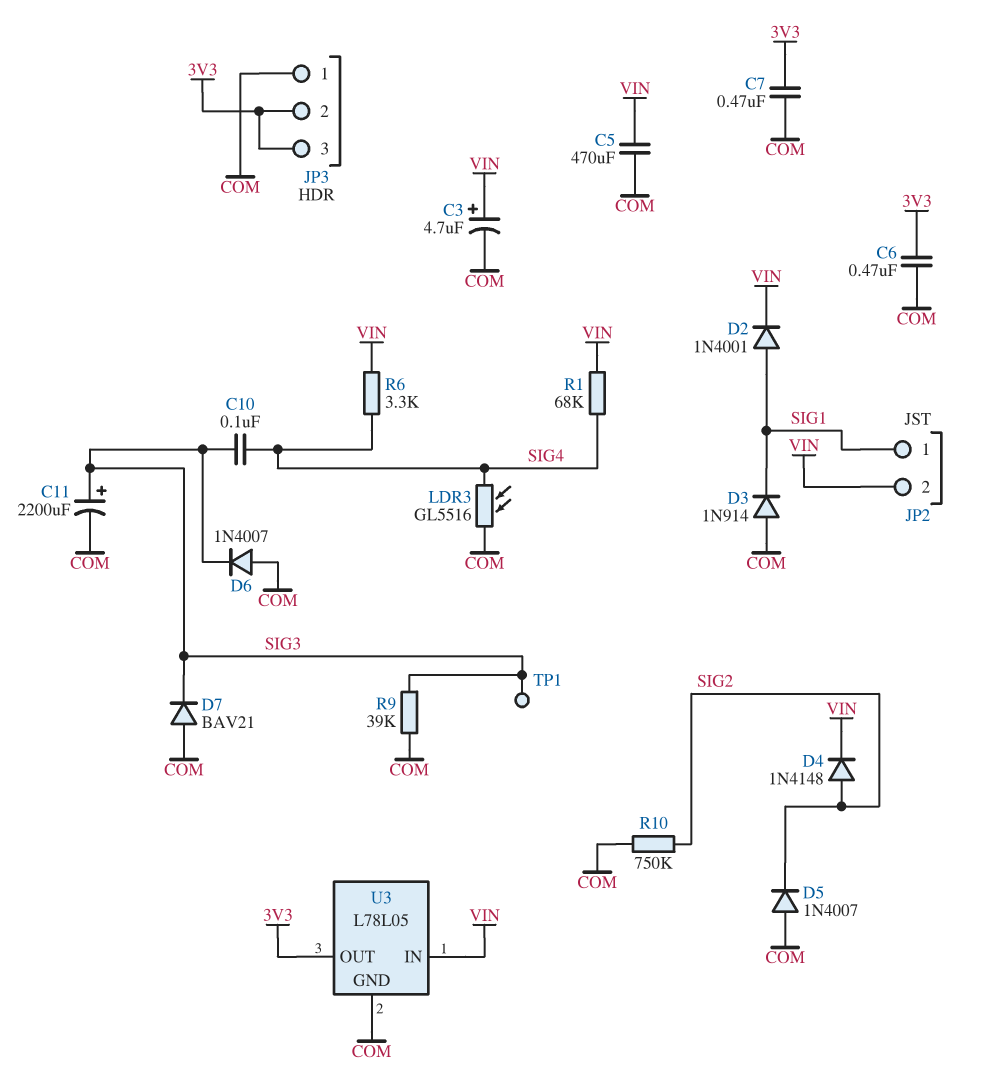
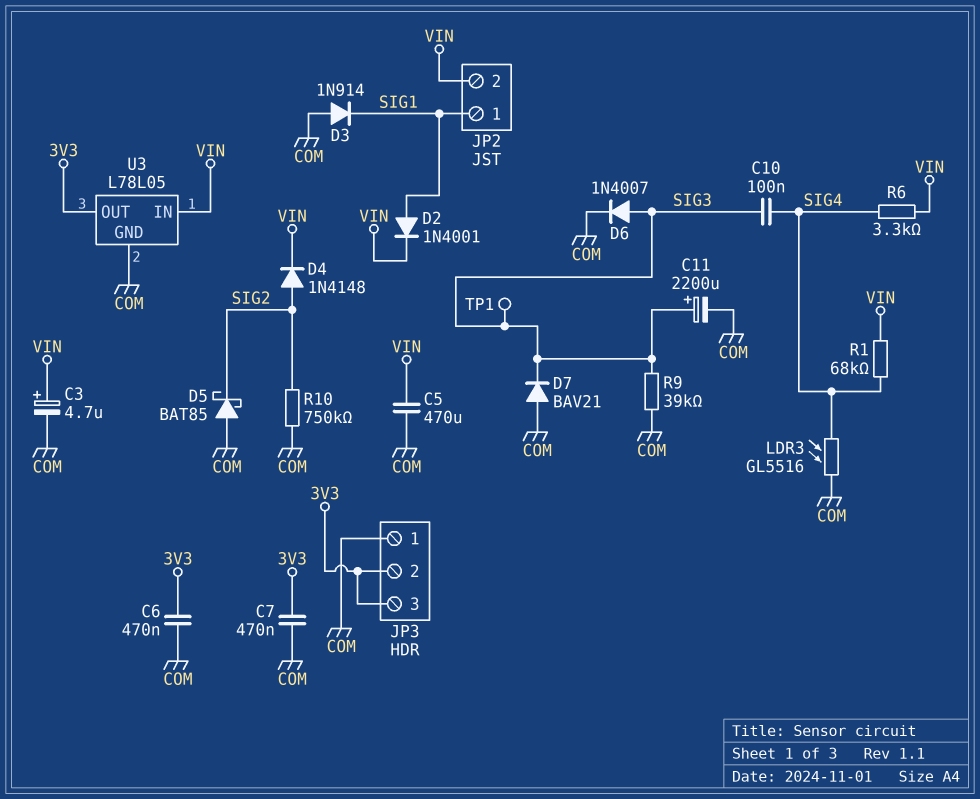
D5: diode 1N4007 (A COM, K SIG2) -> schottky BAT85 (A COM, K SIG2)
D6: diode 1N4007 (A COM, K SIG3) -> diode 1N4007 (A SIG3, K COM)

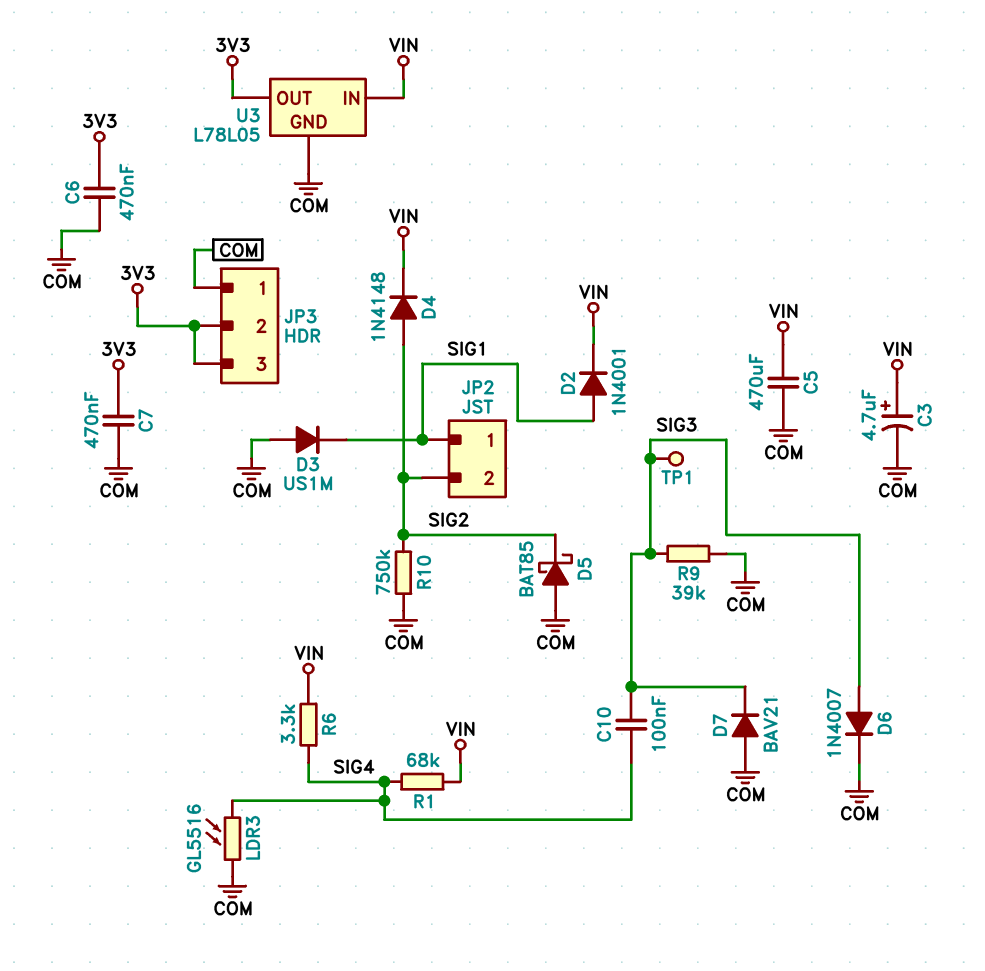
C11: 2200uF (plus SIG3, minus COM) -> none
D3: diode 1N914 (A COM, K SIG1) -> diode US1M (A COM, K SIG1)
JP2 pin 2: VIN -> SIG2

